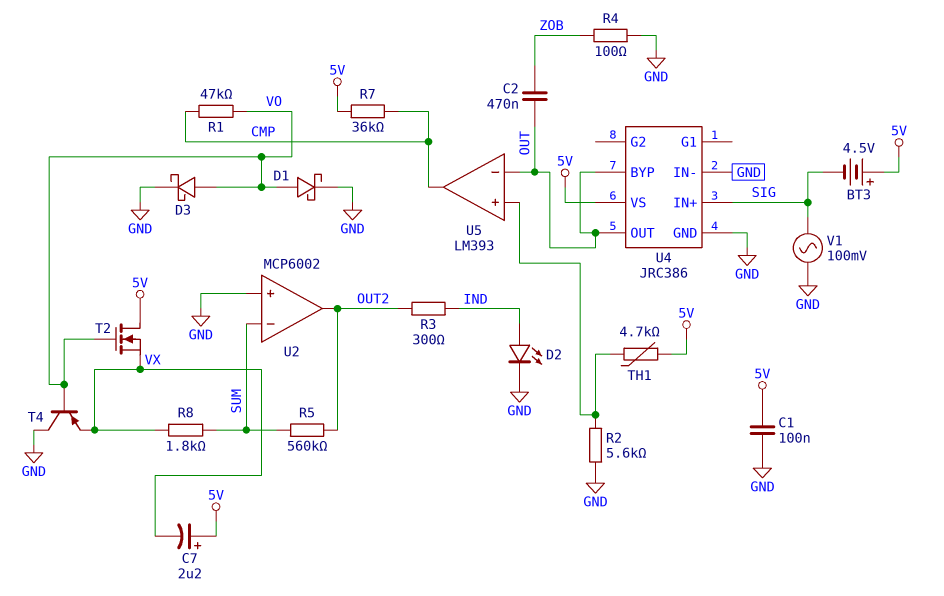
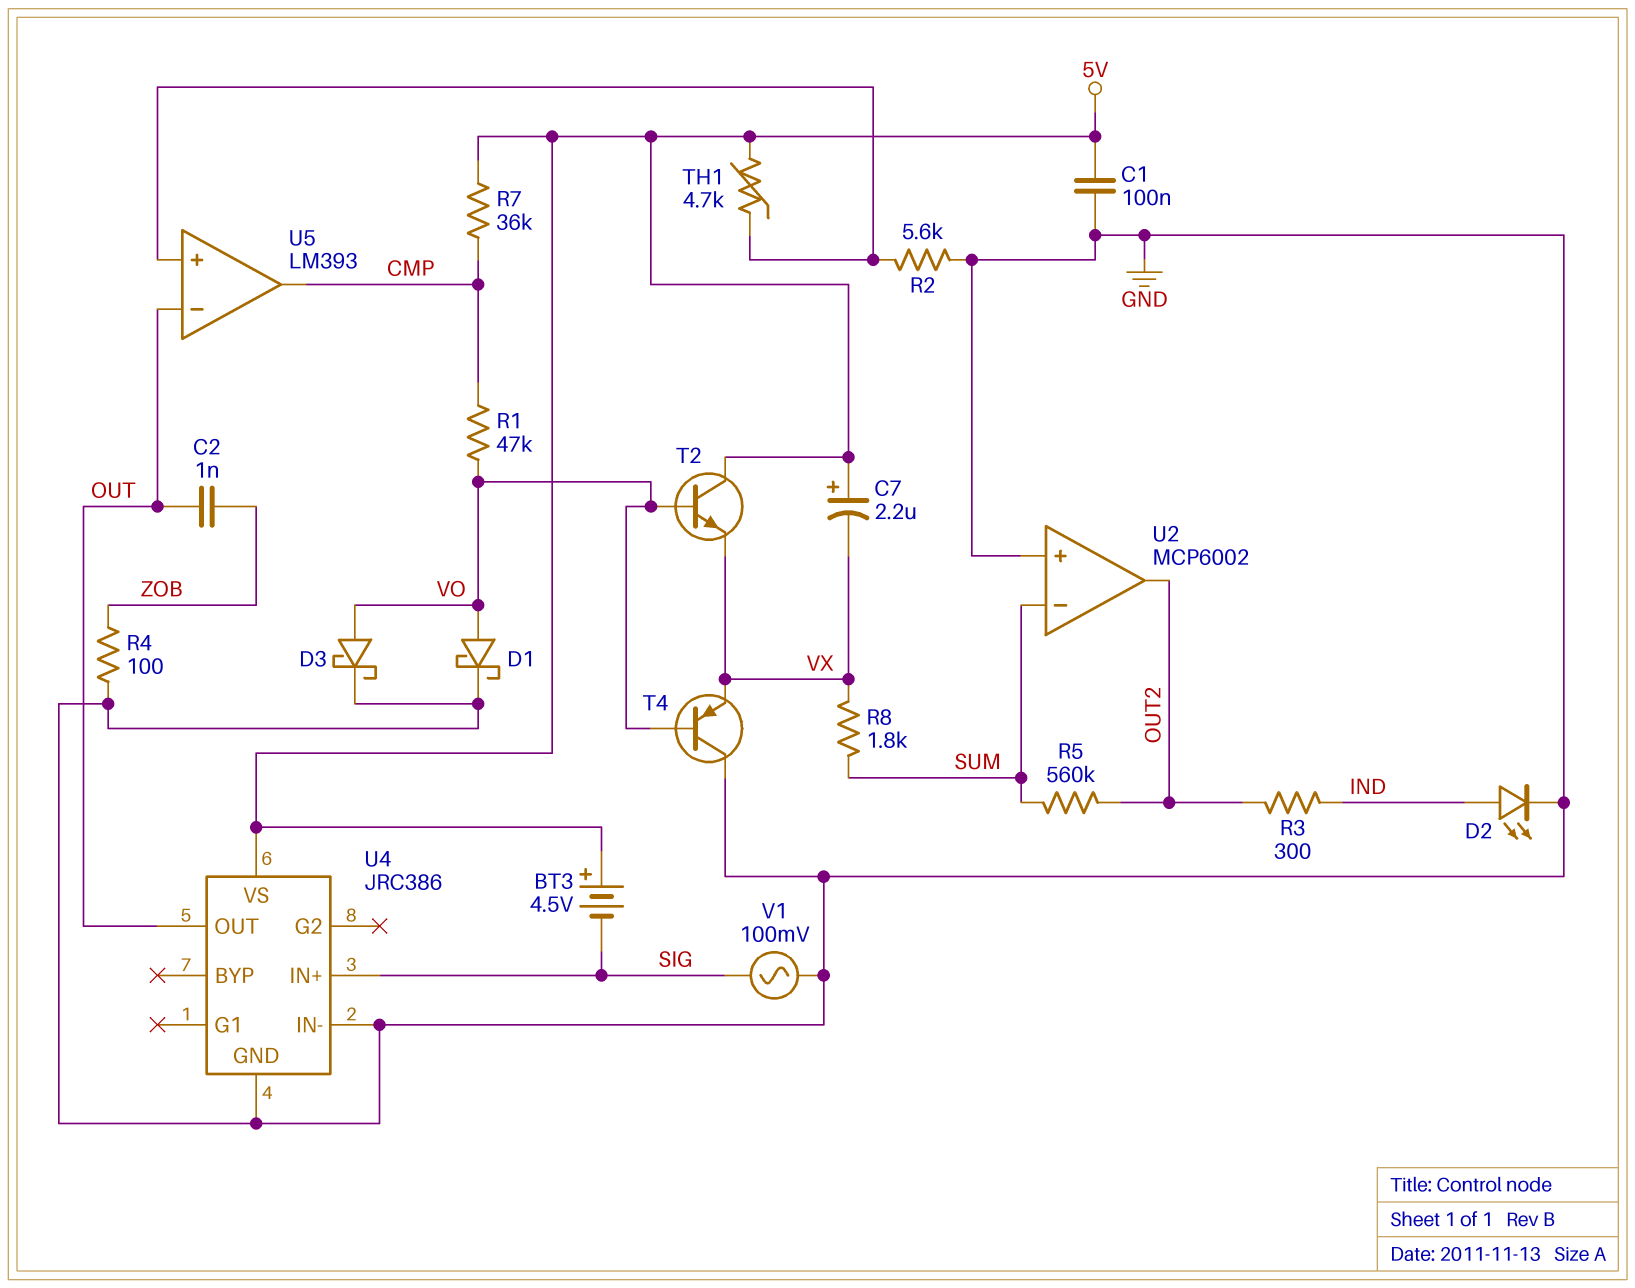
C2: 470nF (OUT, ZOB) -> 1nF (OUT, ZOB)
T2: NMOS (G VO, D 5V, S VX) -> NPN (B VO, C 5V, E VX)
U4 pin BYP: OUT -> none

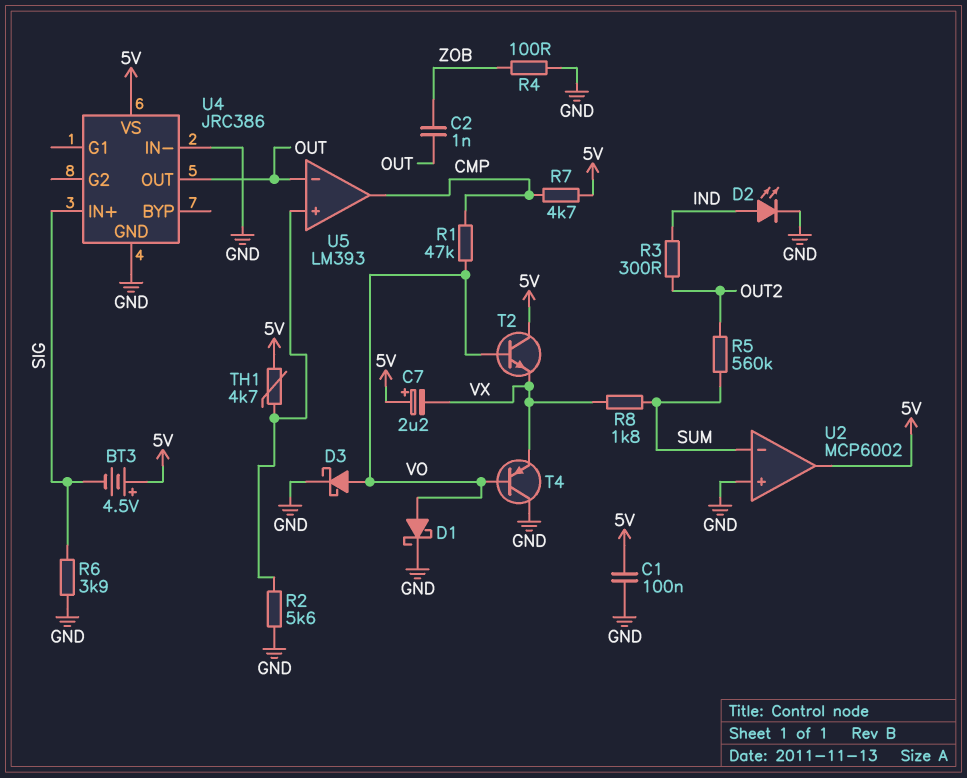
R6: none -> 3.9k (GND, SIG)
R7: 36k (5V, CMP) -> 4.7k (5V, CMP)
U2 pin out: OUT2 -> 5V
V1: AC 100mV (GND, SIG) -> none

